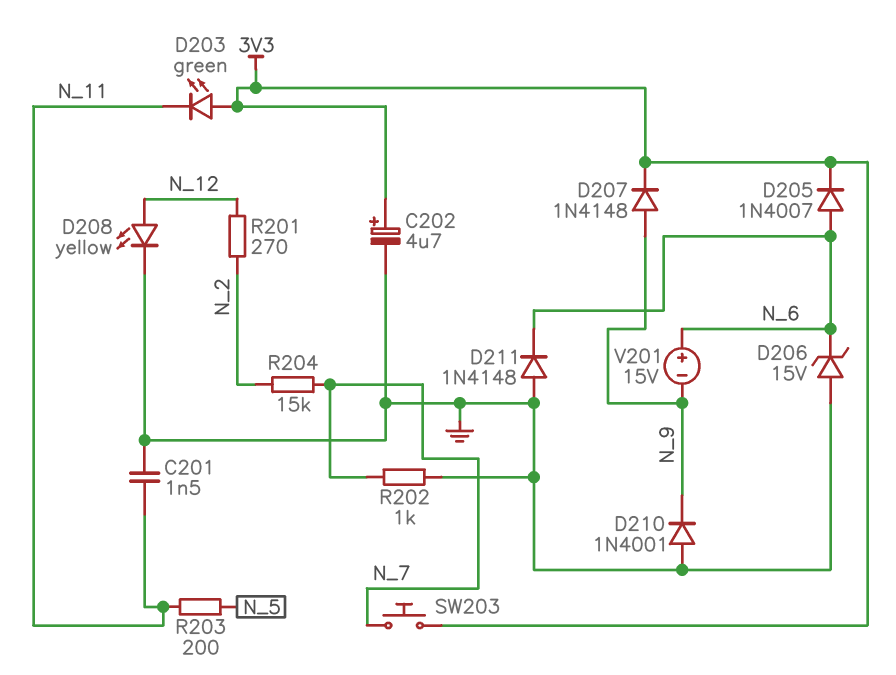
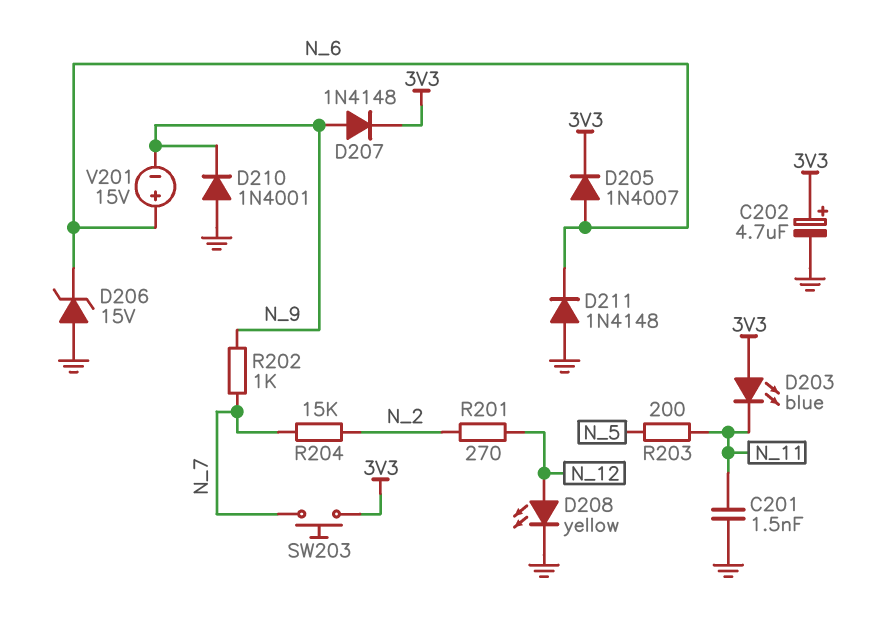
D203: LED green (A 3V3, K N_11) -> LED blue (A 3V3, K N_11)
R202: 1k (GND, N_7) -> 1k (N_7, N_9)

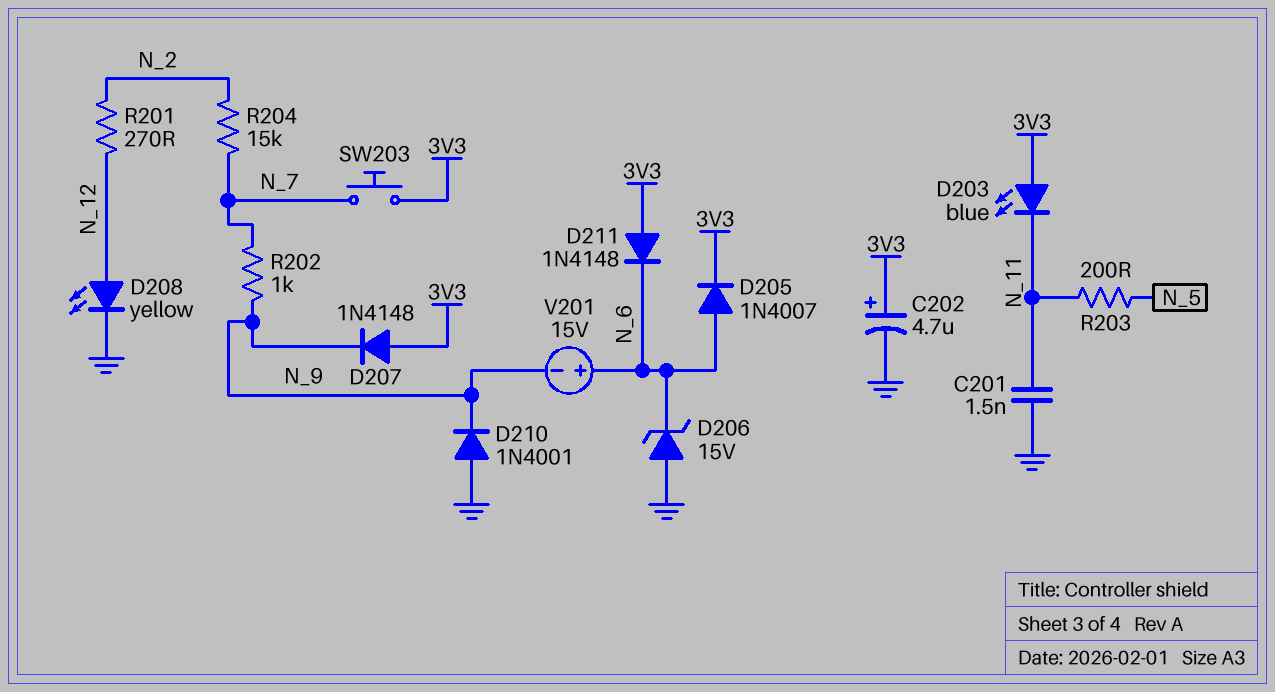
D207: diode 1N4148 (A N_9, K 3V3) -> diode 1N4148 (A 3V3, K N_9)
D211: diode 1N4148 (A GND, K N_6) -> diode 1N4148 (A 3V3, K N_6)

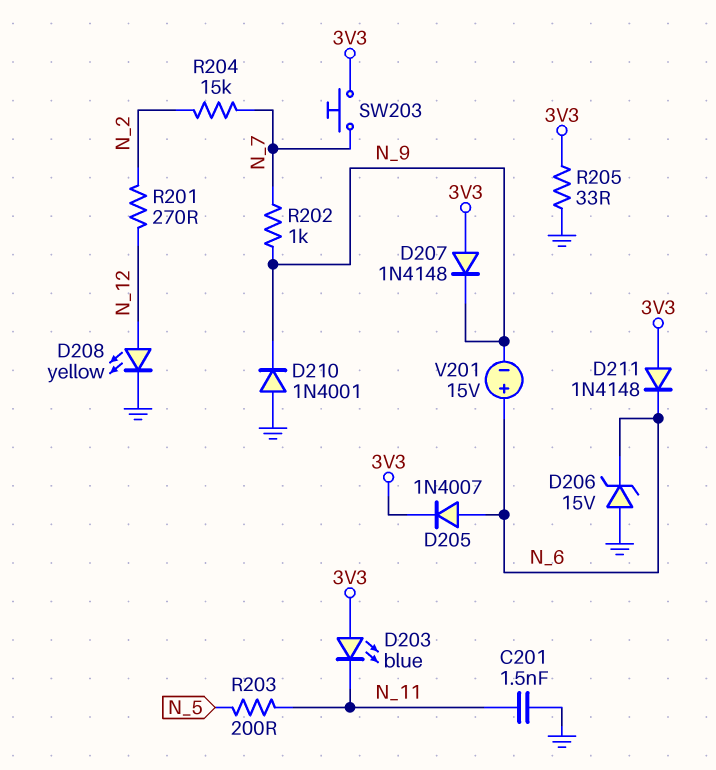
C202: 4.7uF (plus 3V3, minus GND) -> none
R205: none -> 33 (3V3, GND)

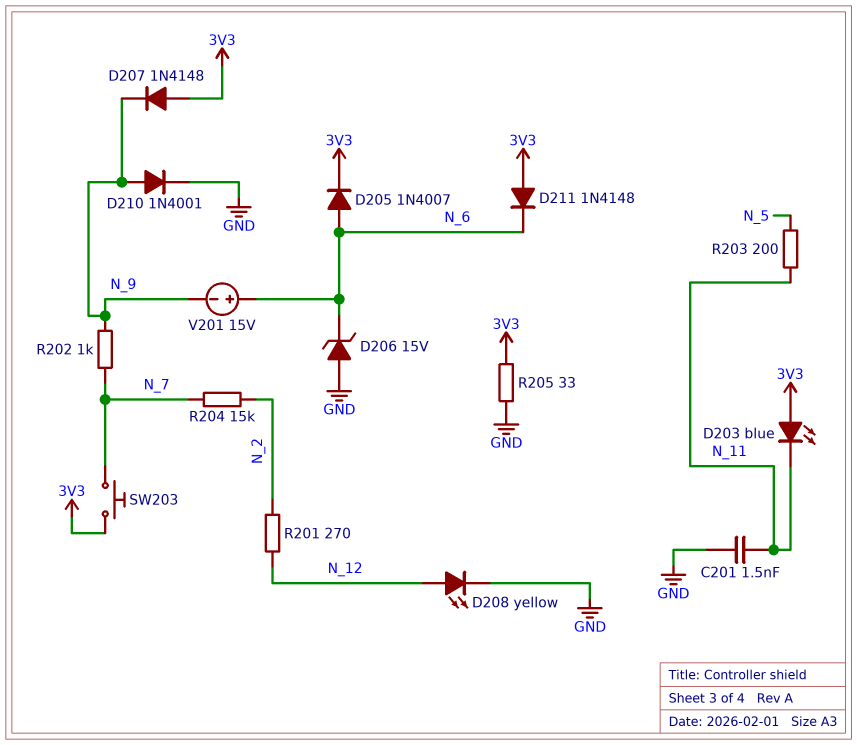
D210: diode 1N4001 (A GND, K N_9) -> diode 1N4001 (A N_9, K GND)

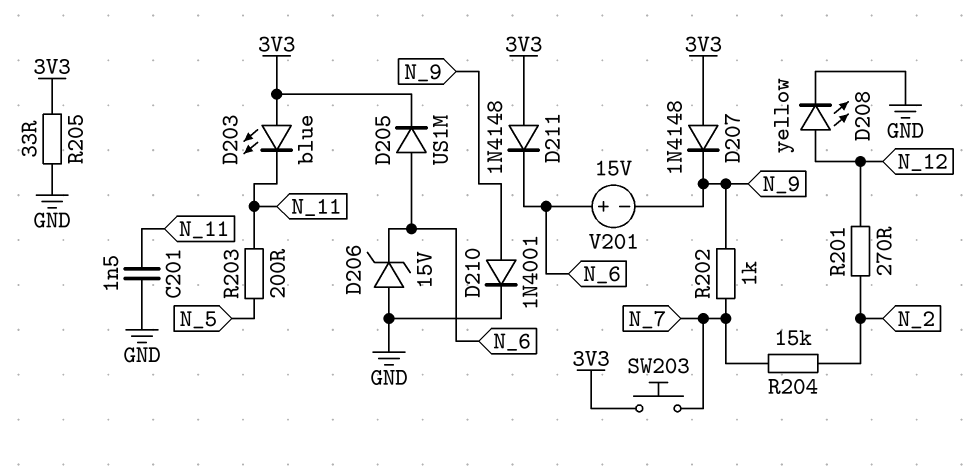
D205: diode 1N4007 (A N_6, K 3V3) -> diode US1M (A N_6, K 3V3)

